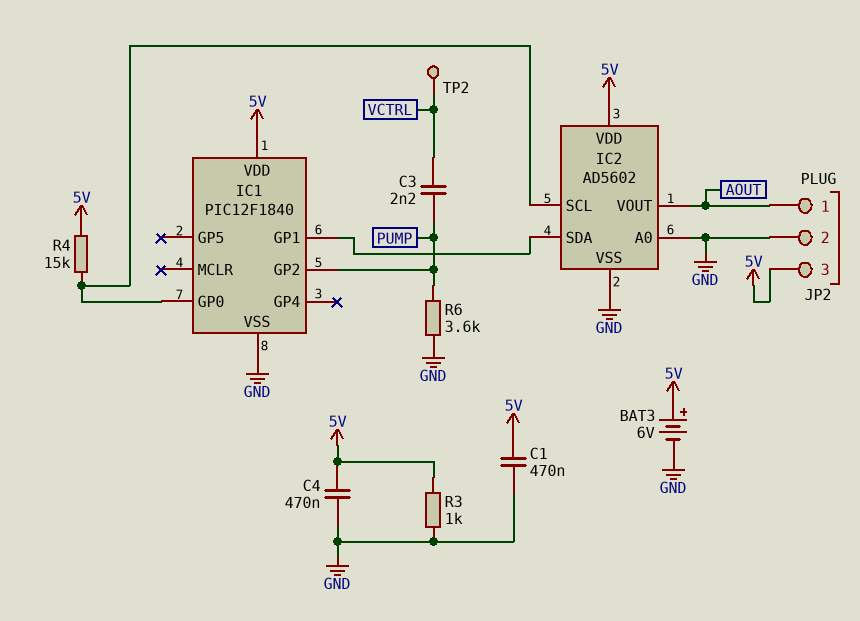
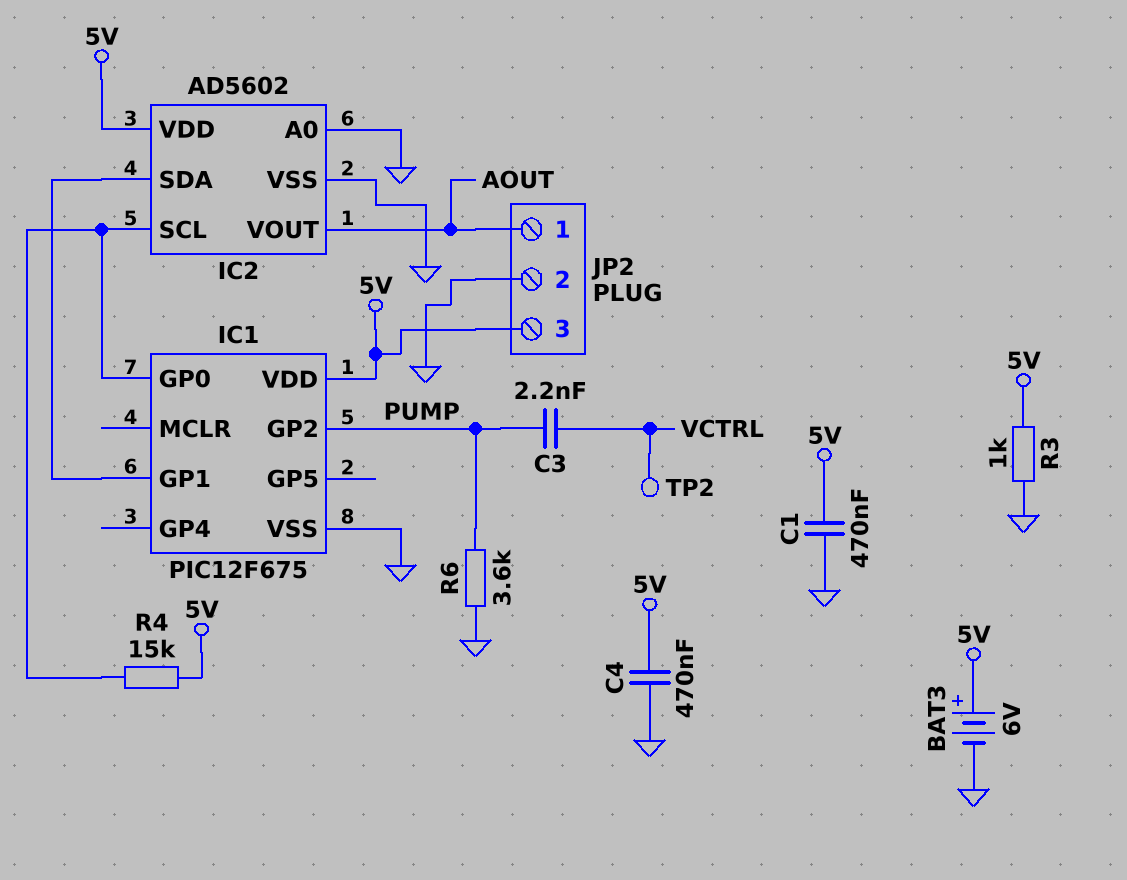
IC1: PIC12F1840 -> PIC12F675

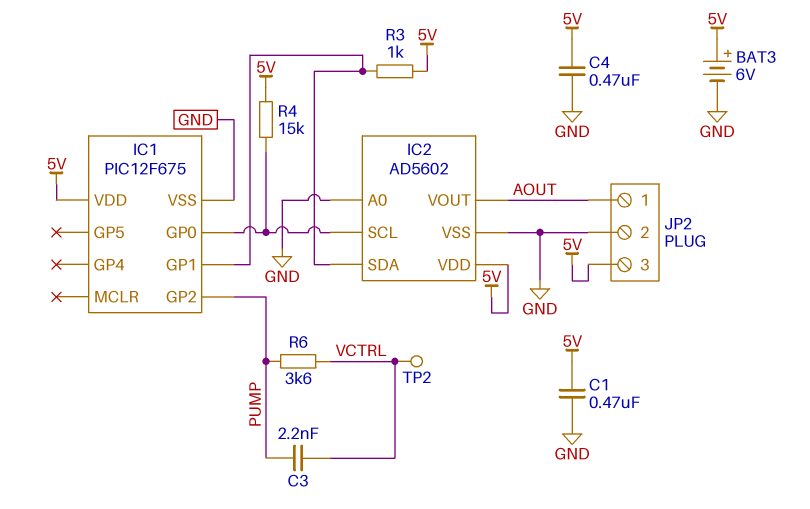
R3: 1k (5V, GND) -> 1k (5V, IC1/GP1)
R6: 3.6k (GND, PUMP) -> 3.6k (PUMP, VCTRL)

